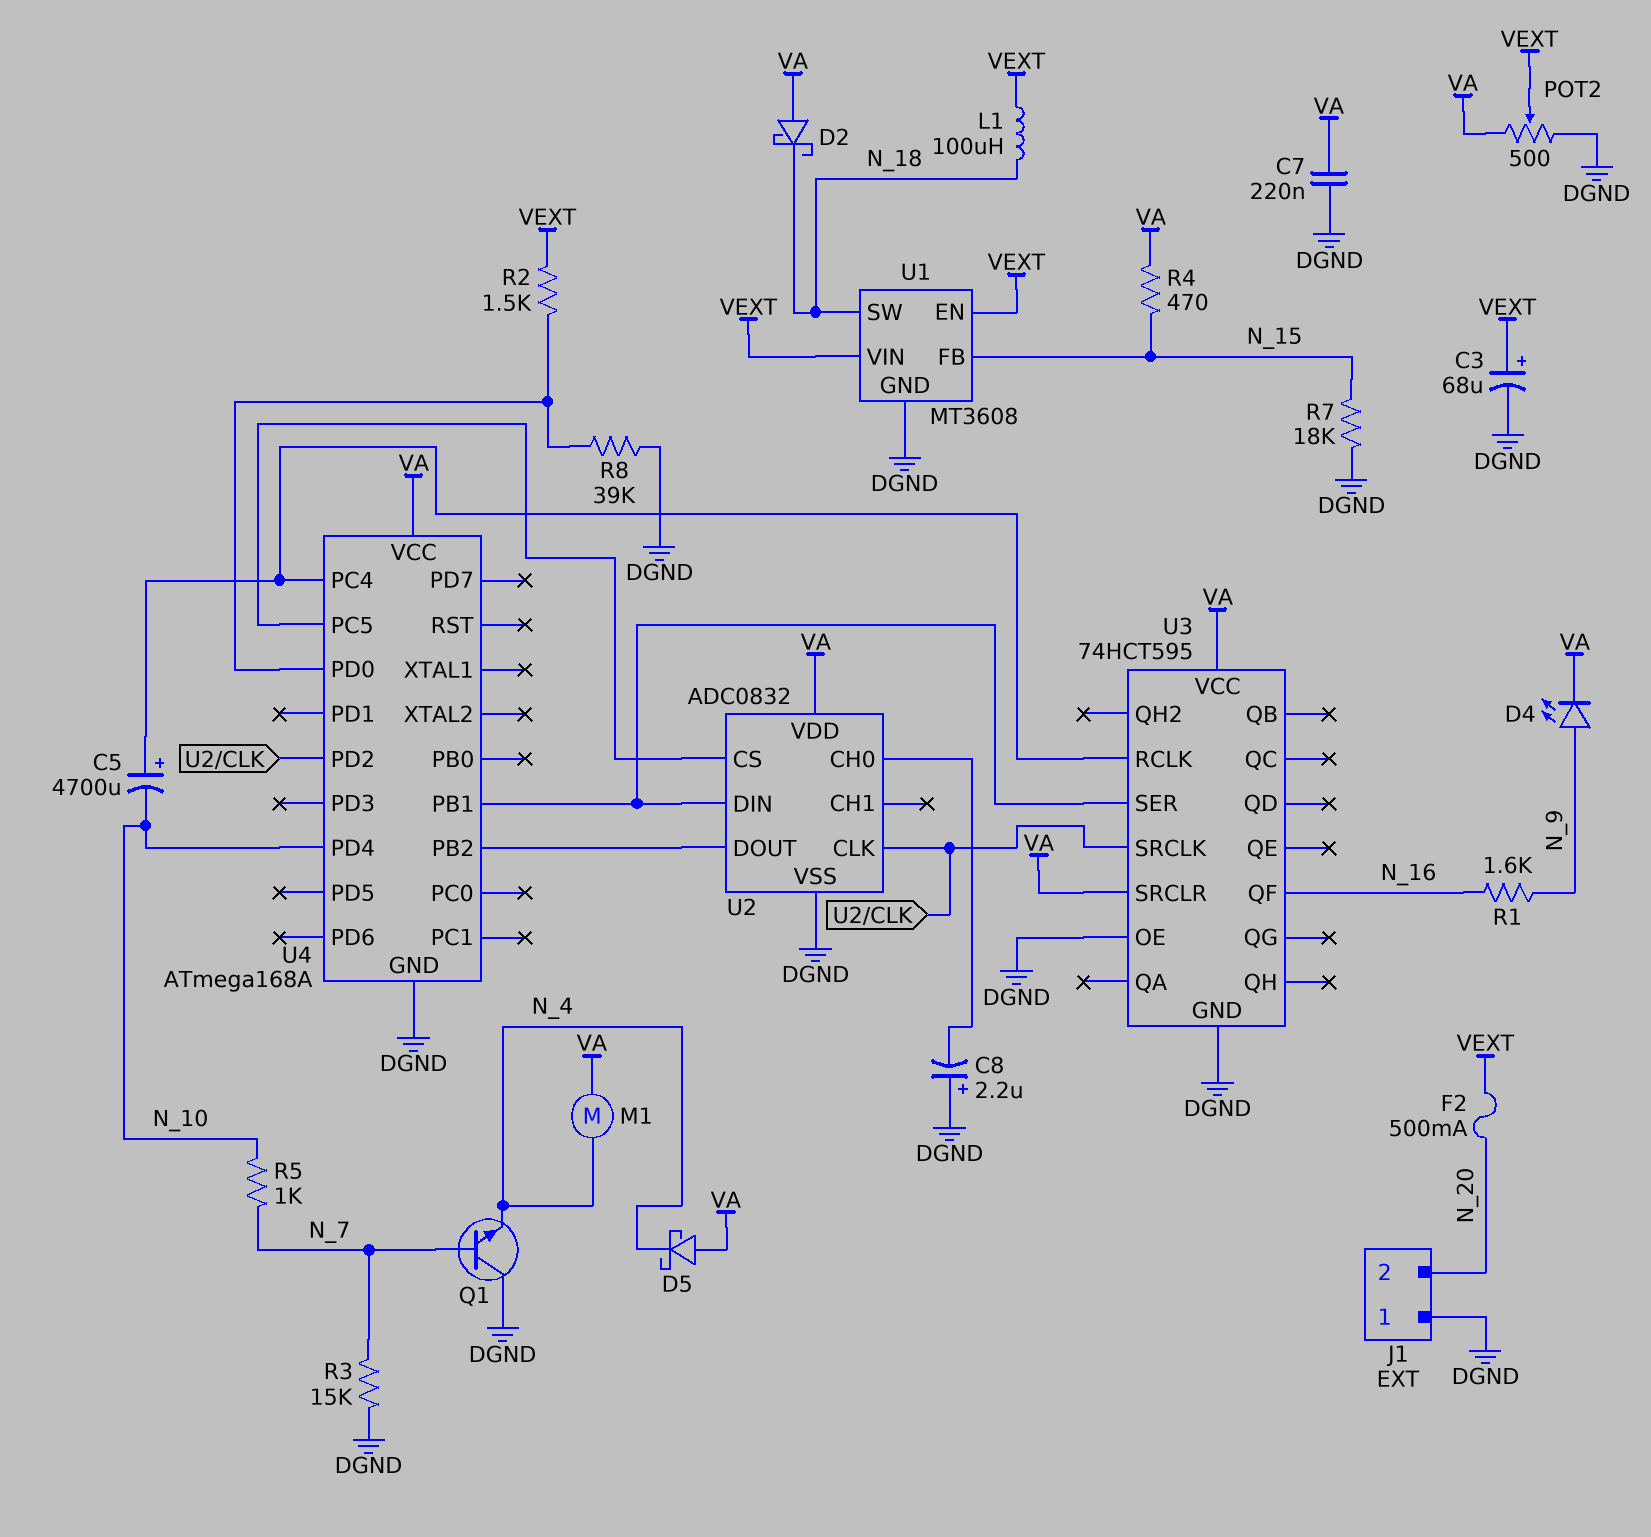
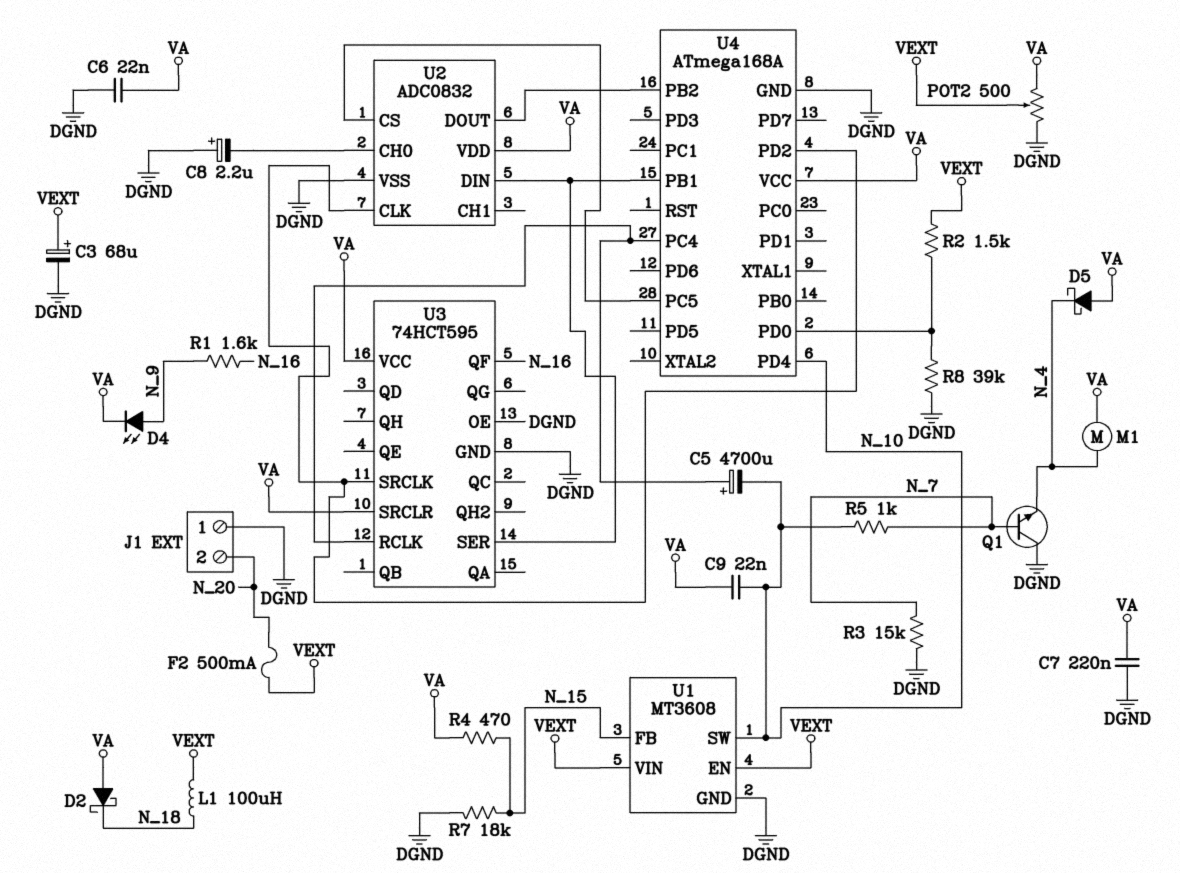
C6: none -> 22nF (DGND, VA)
C9: none -> 22nF (N_10, VA)
U1 pin SW: N_18 -> N_10

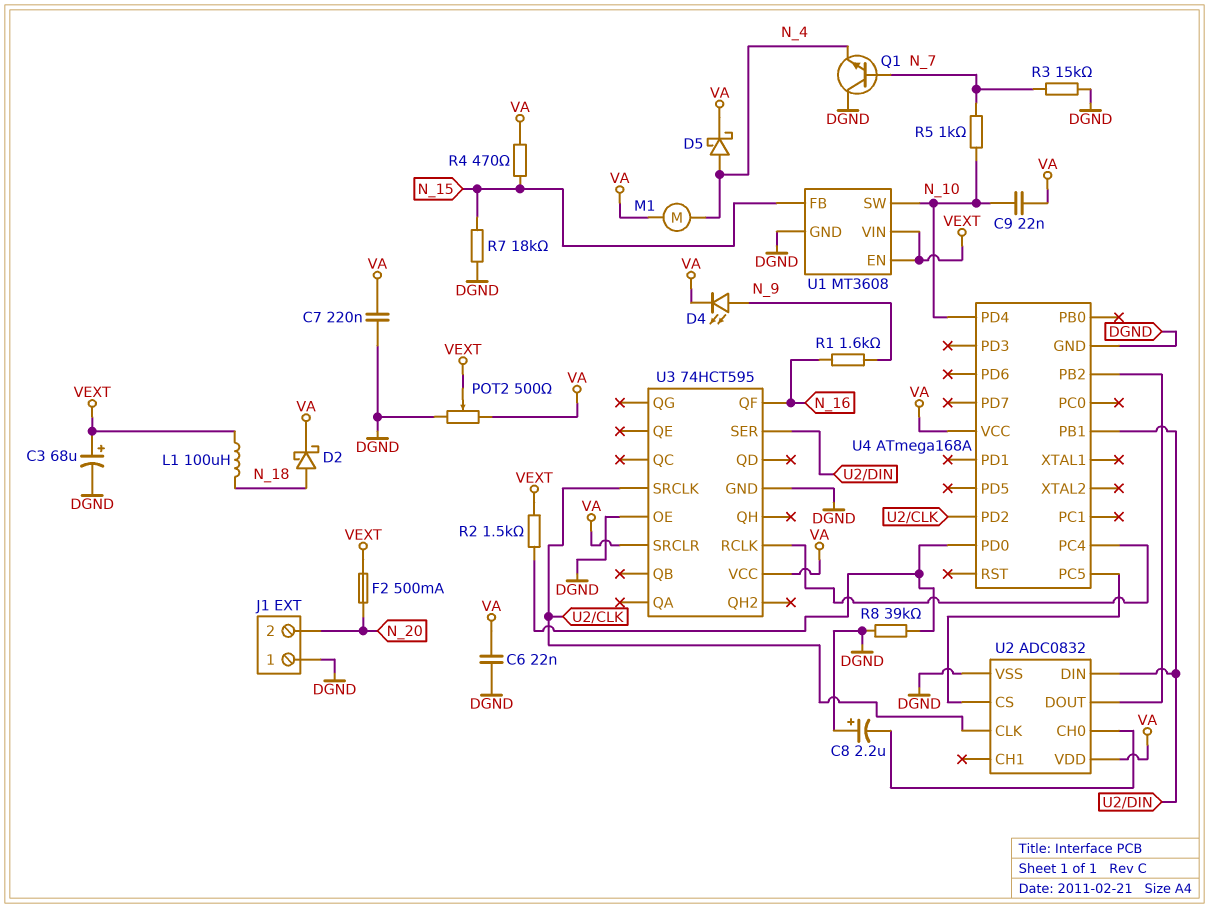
C5: 4700uF (plus U3/RCLK, minus N_10) -> none
D2: schottky (A VA, K N_18) -> schottky (A N_18, K VA)
D5: schottky (A VA, K N_4) -> schottky (A N_4, K VA)

